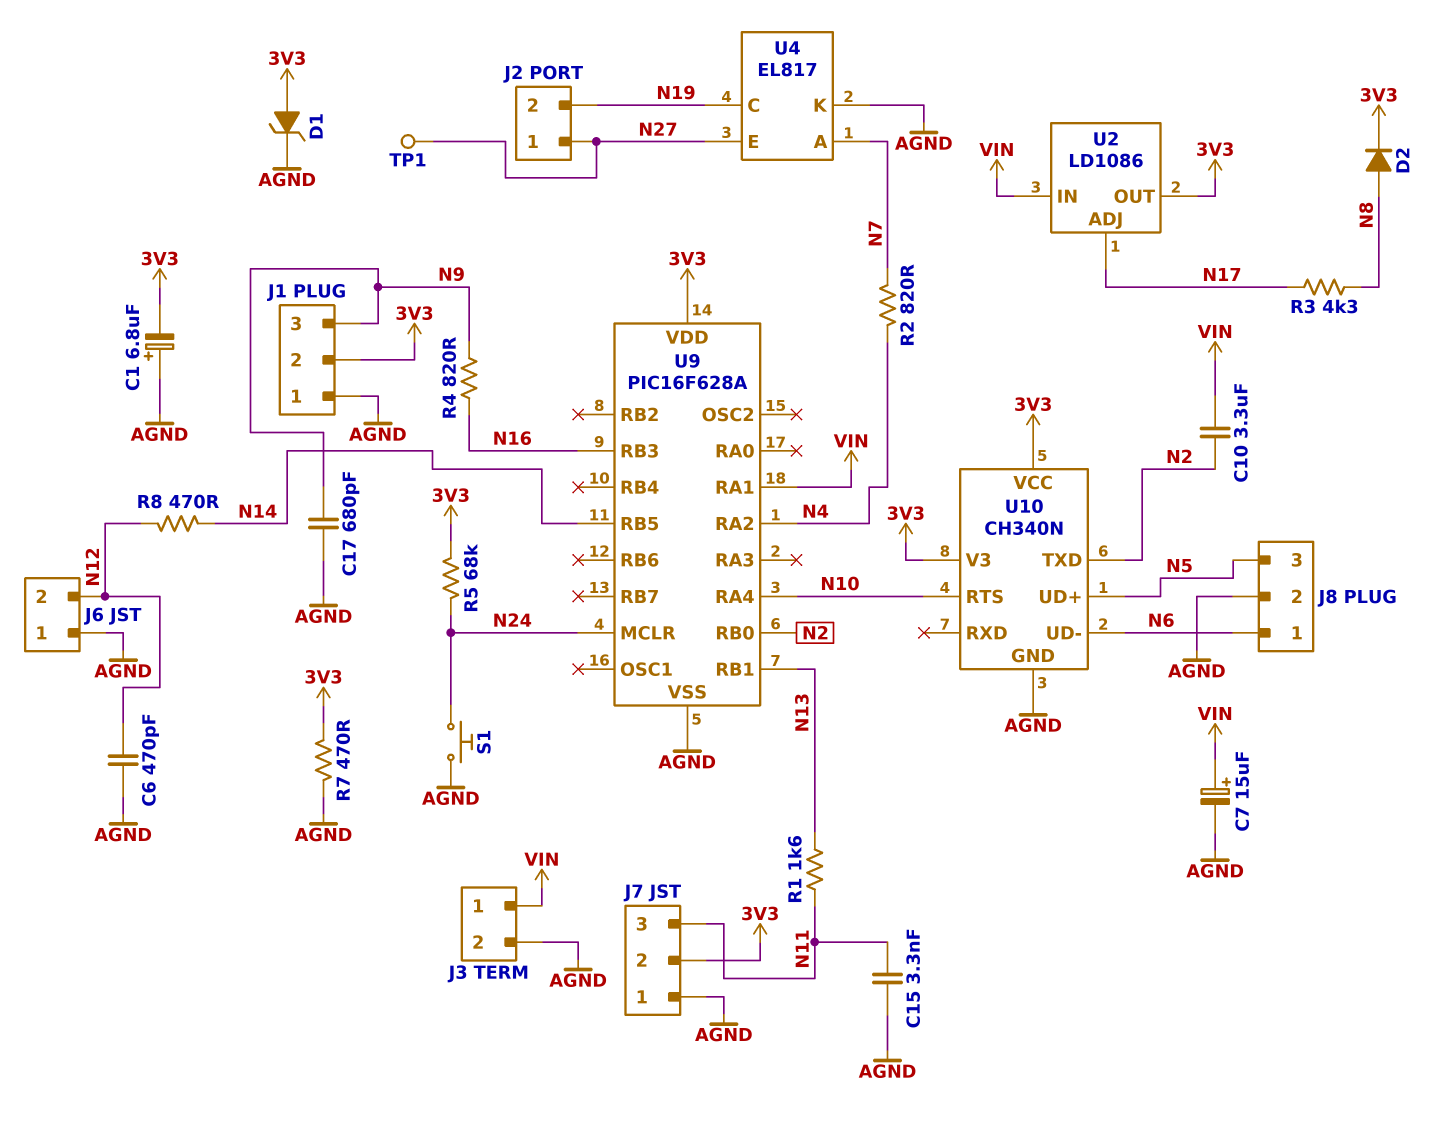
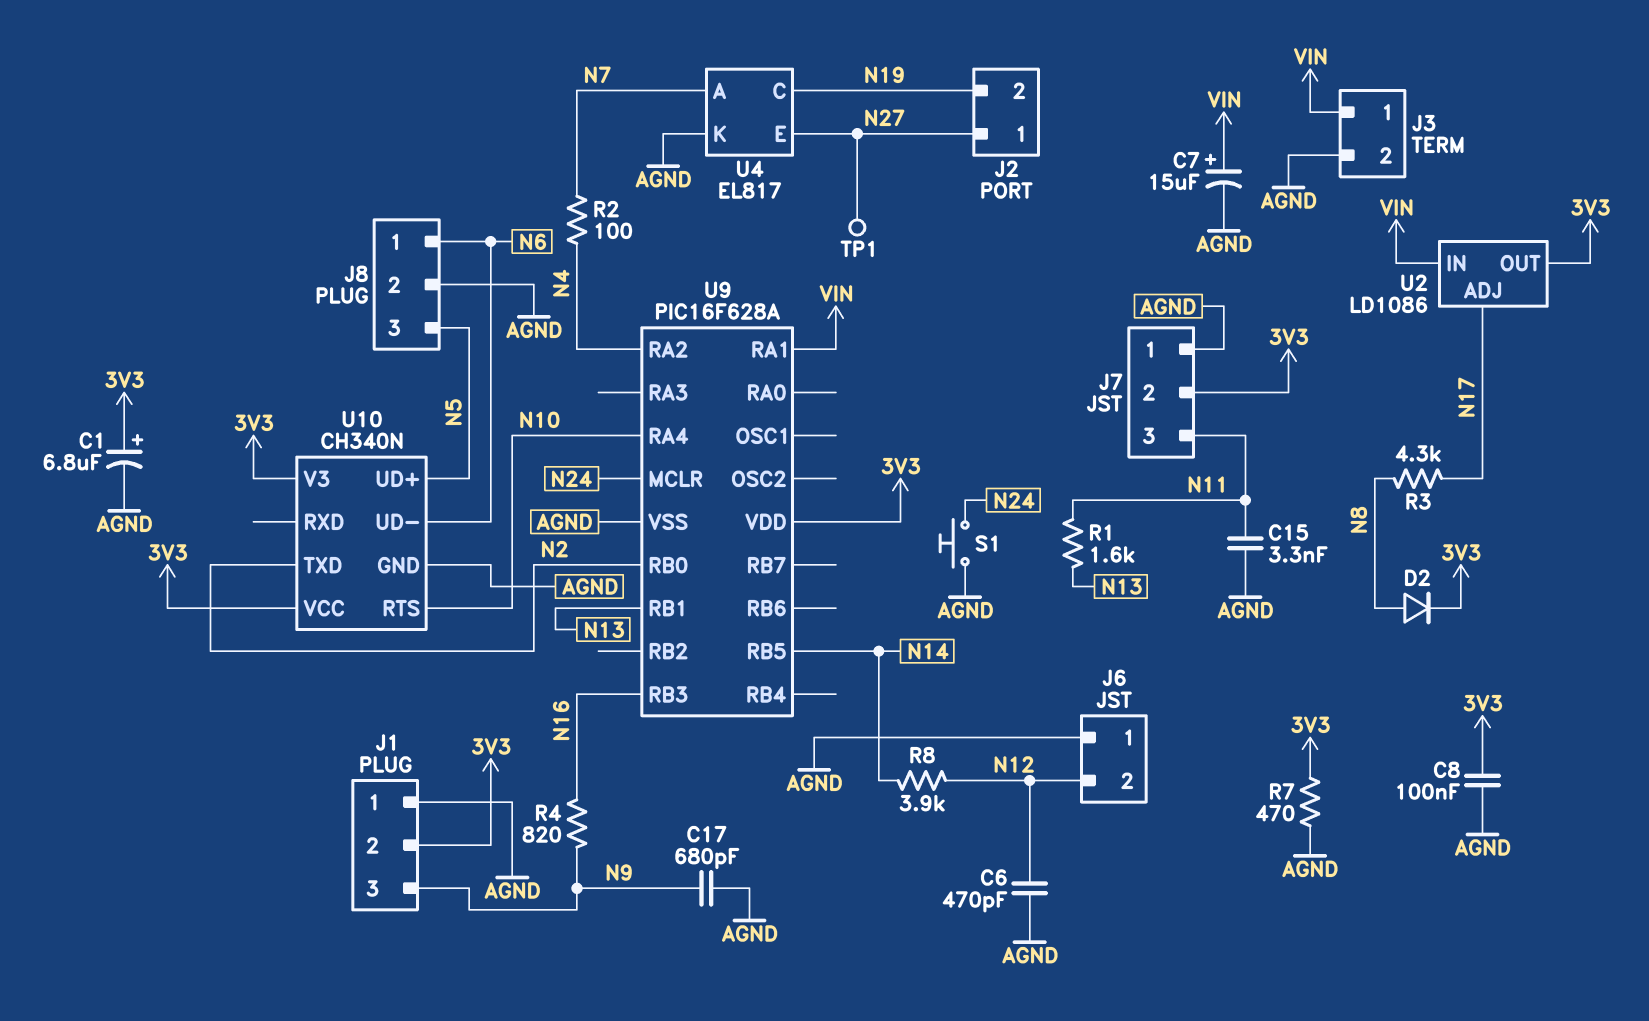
C1: 6.8uF (plus AGND, minus 3V3) -> 6.8uF (plus 3V3, minus AGND)
C8: none -> 100nF (3V3, AGND)
C10: 3.3uF (N2, VIN) -> none
D1: zener (A 3V3, K AGND) -> none
R2: 820 (N4, N7) -> 100 (N4, N7)
R5: 68k (3V3, N24) -> none
R8: 470 (N12, N14) -> 3.9k (N12, N14)

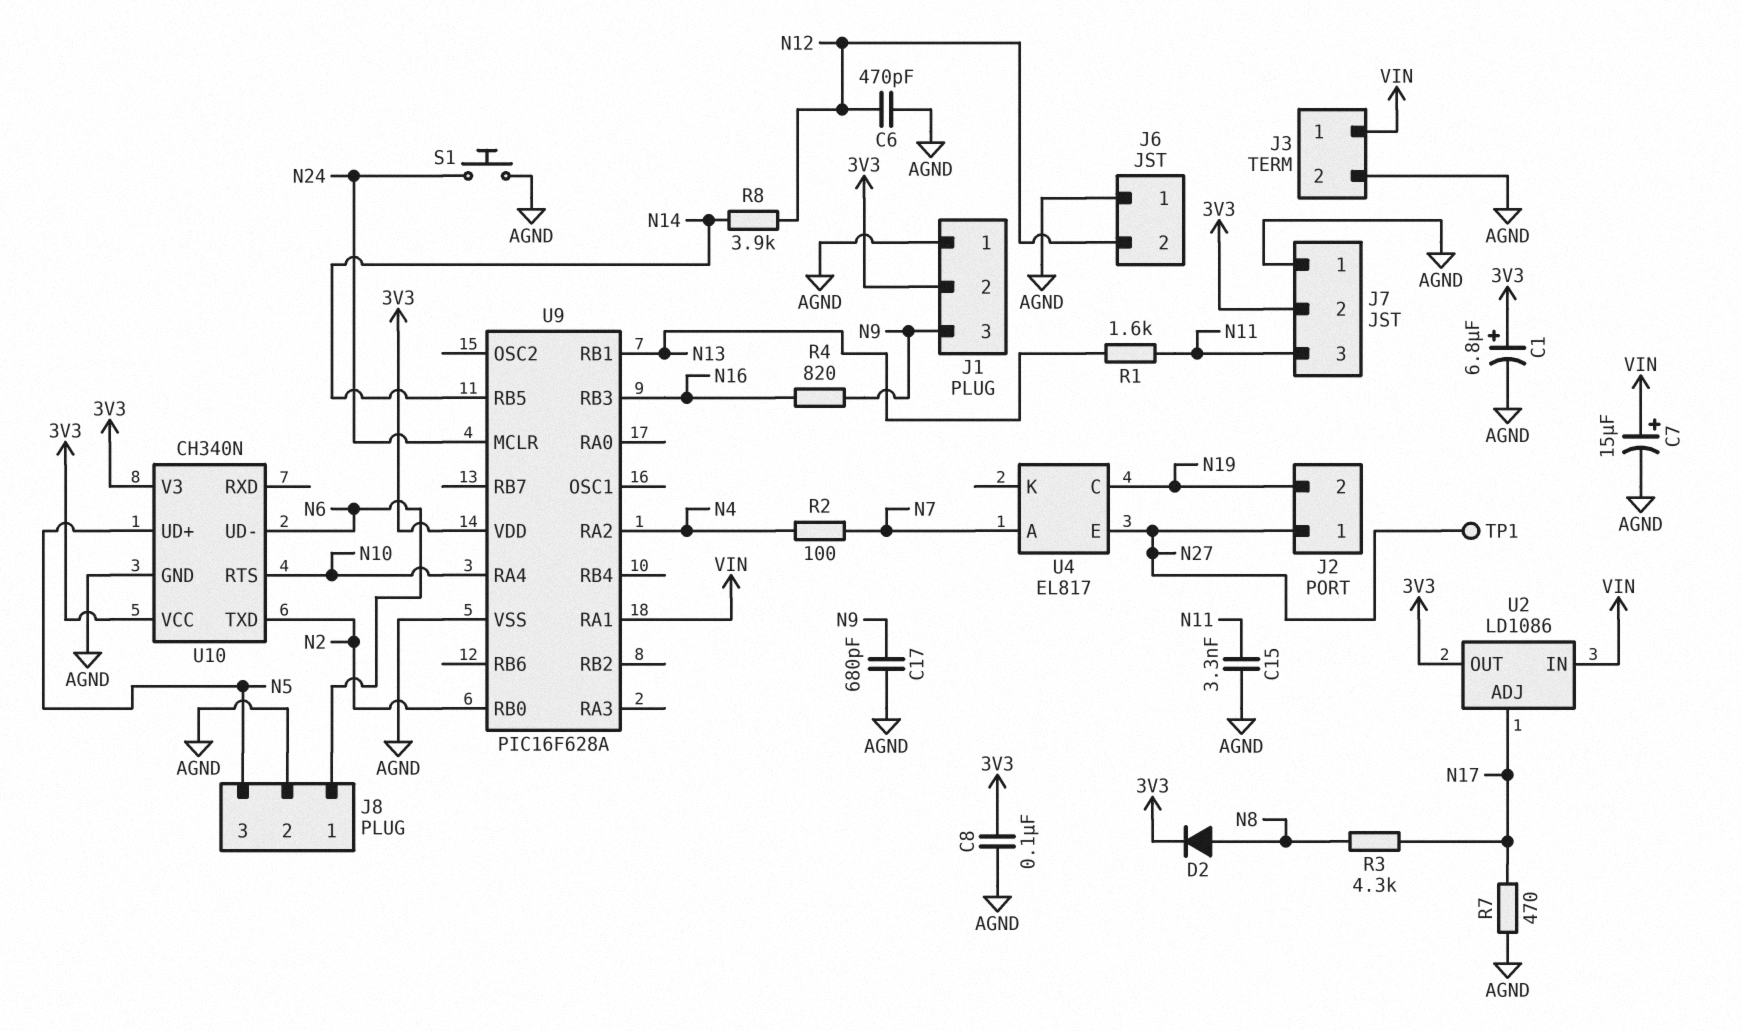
R7: 470 (3V3, AGND) -> 470 (AGND, N17)
U4 pin K: AGND -> none

